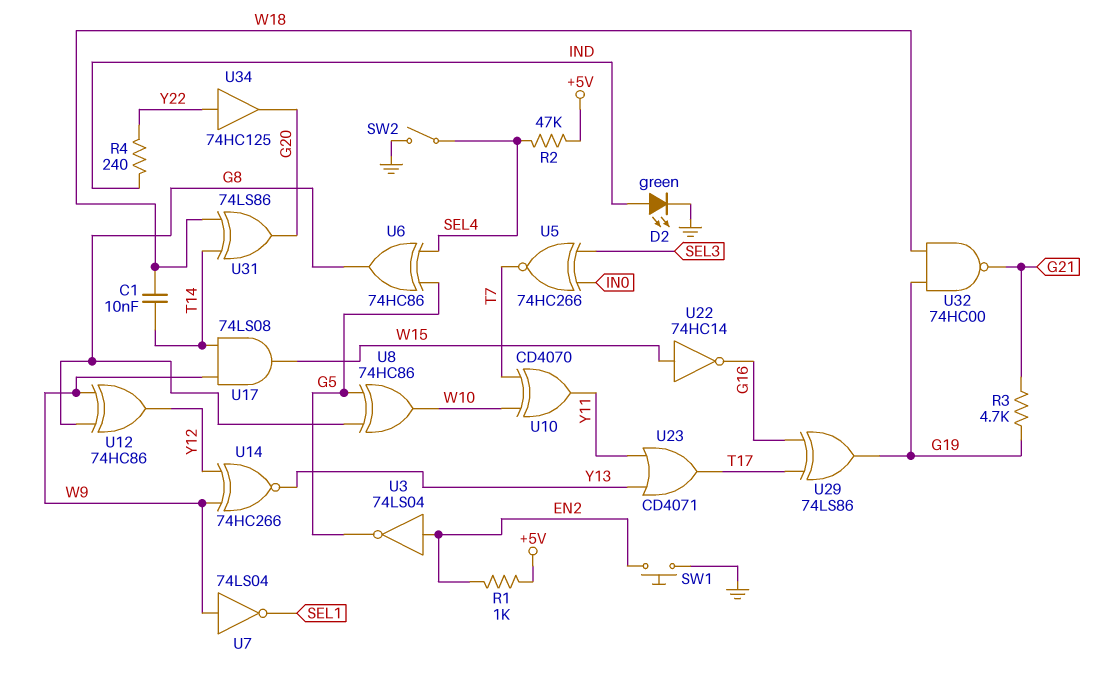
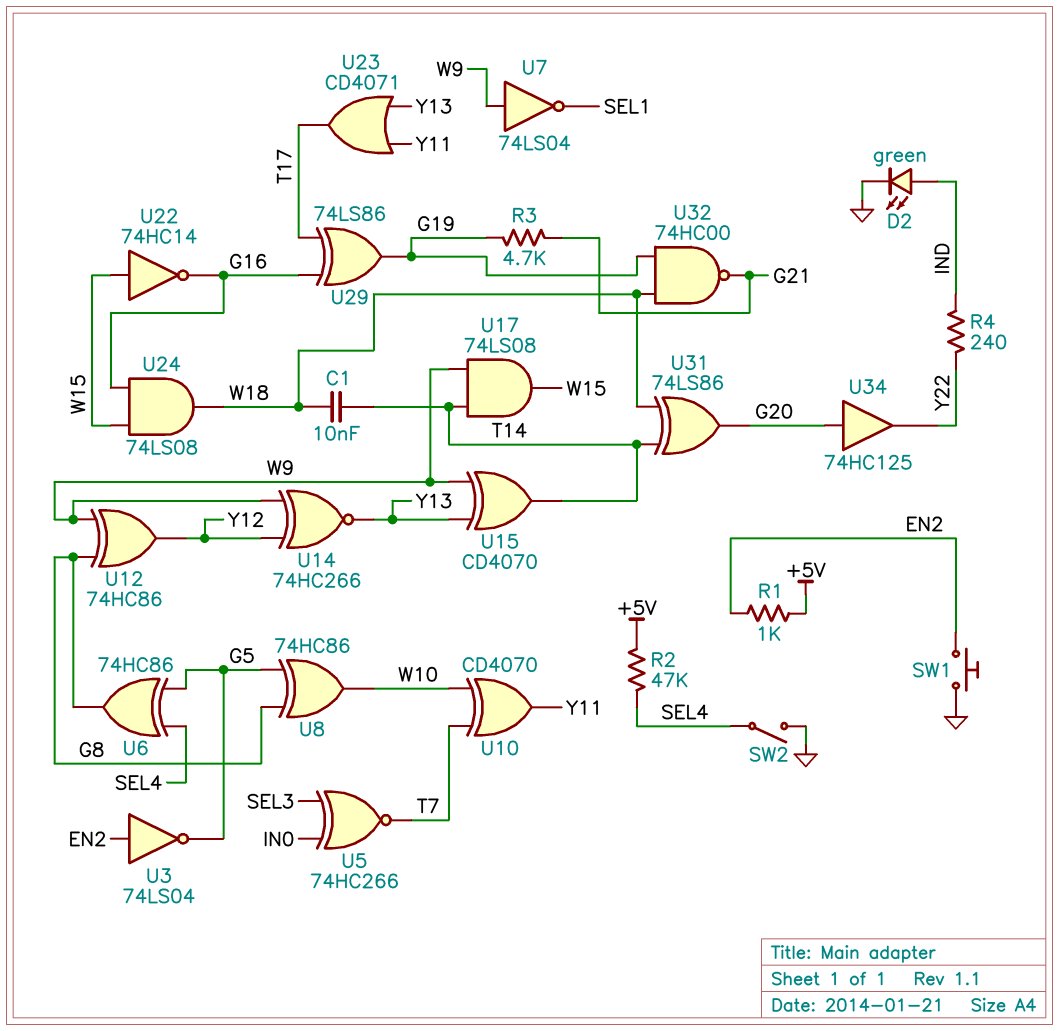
U15: none -> XOR CD4070 (in W9, in Y13, out T14)
U24: none -> AND 74LS08 (in G16, in W15, out W18)
U34: buffer 74HC125 (in Y22, out G20) -> buffer 74HC125 (in G20, out Y22)

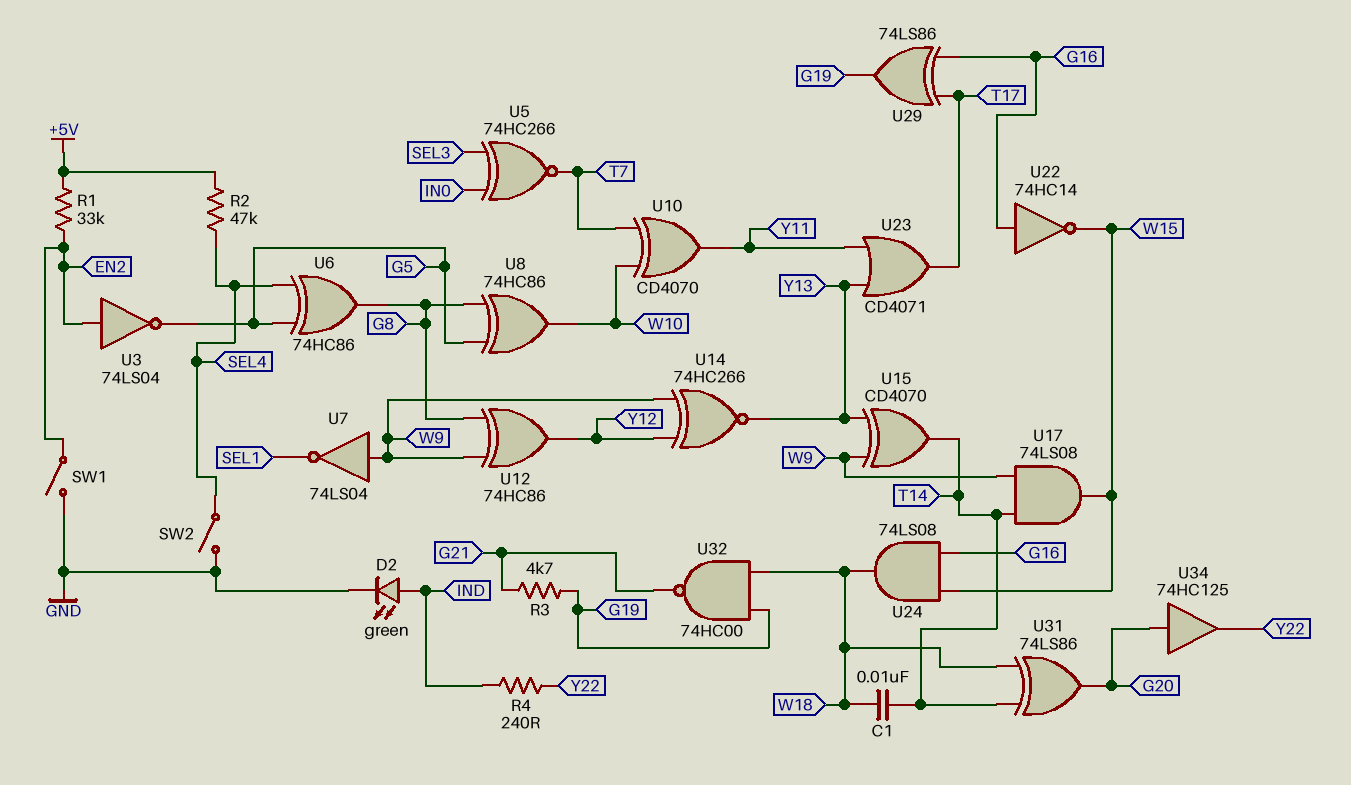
R1: 1k (+5V, EN2) -> 33k (+5V, EN2)
SW1: button (EN2, GND) -> switch (EN2, GND)
U22: NOT 74HC14 (in W15, out G16) -> NOT 74HC14 (in G16, out W15)

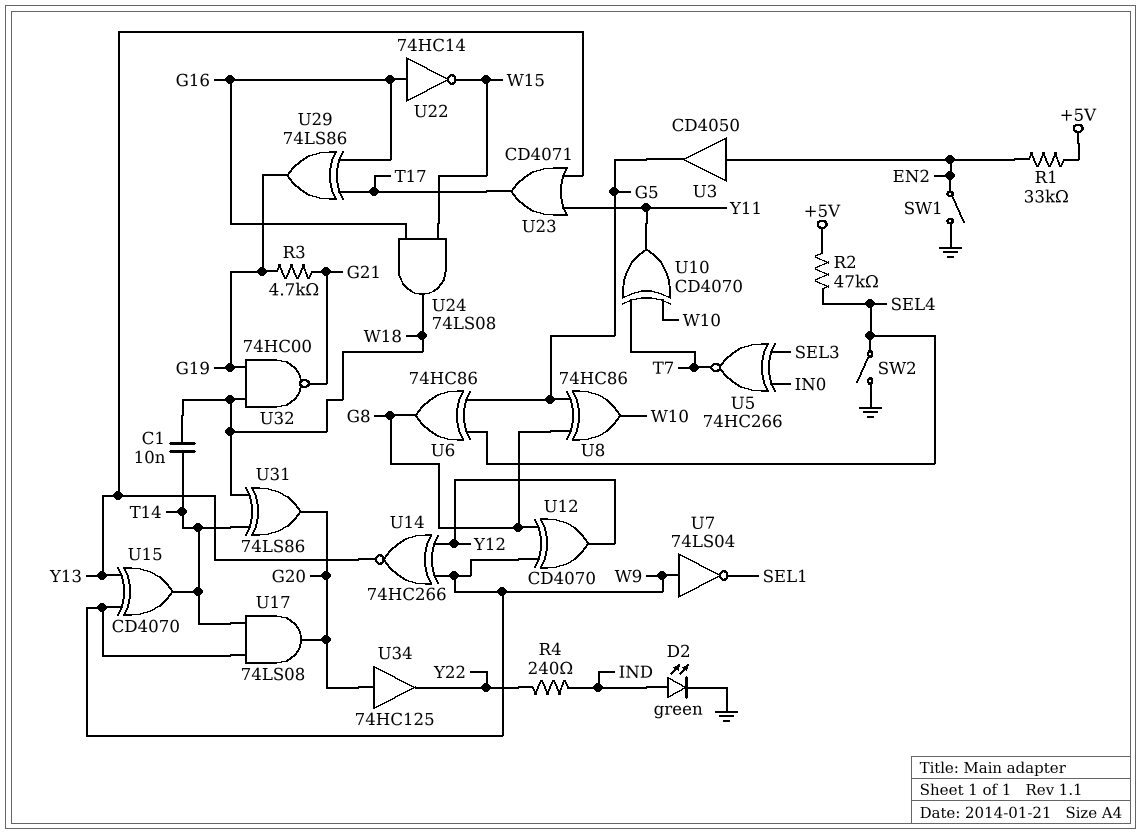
U3: NOT 74LS04 (in EN2, out G5) -> buffer CD4050 (in EN2, out G5)
U12: XOR 74HC86 (in G8, in W9, out Y12) -> XOR CD4070 (in G8, in W9, out Y12)
U17: AND 74LS08 (in T14, in W9, out W15) -> AND 74LS08 (in T14, in W9, out G20)

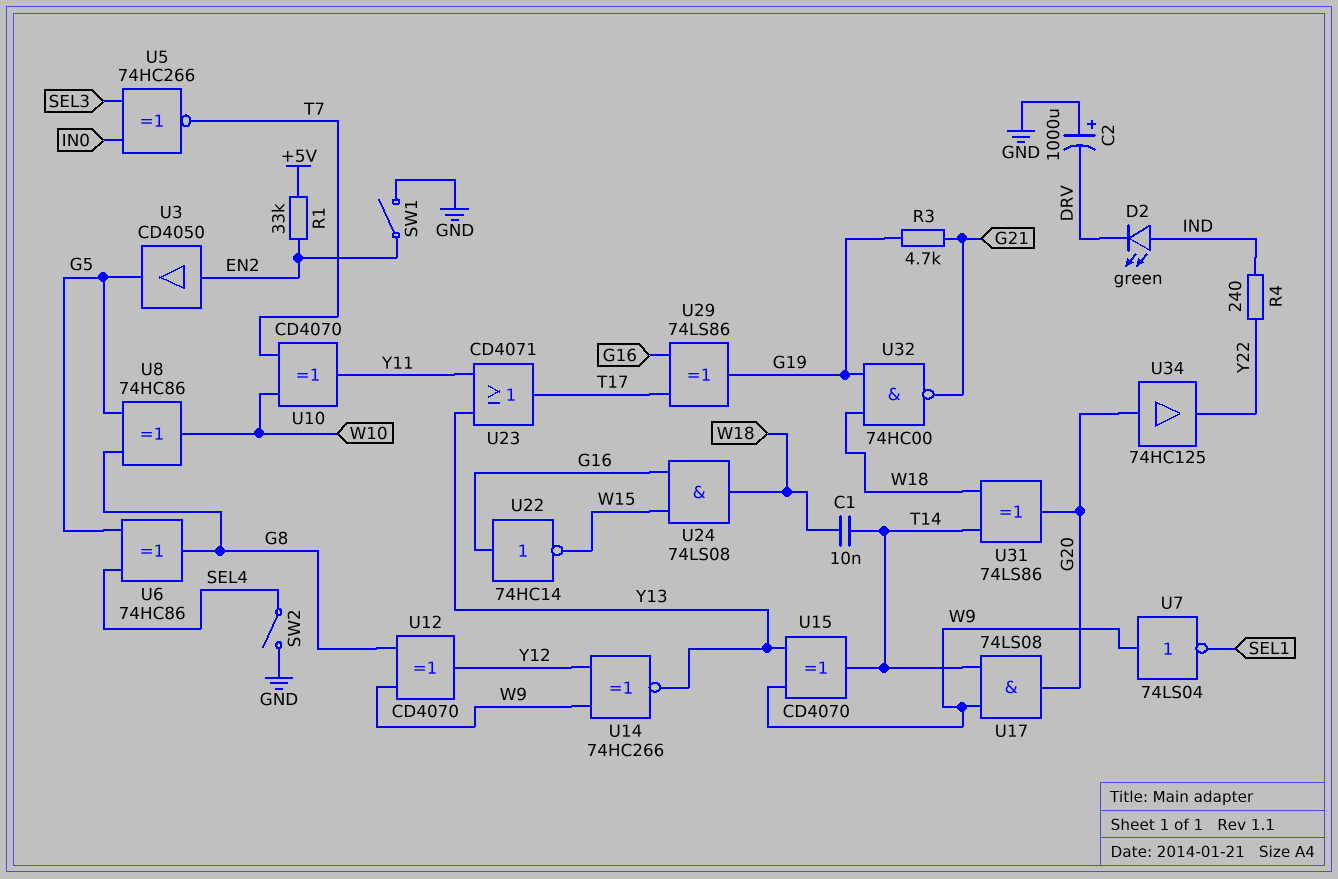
C2: none -> 1000uF (plus GND, minus DRV)
D2: LED green (A IND, K GND) -> LED green (A IND, K DRV)
R2: 47k (+5V, SEL4) -> none

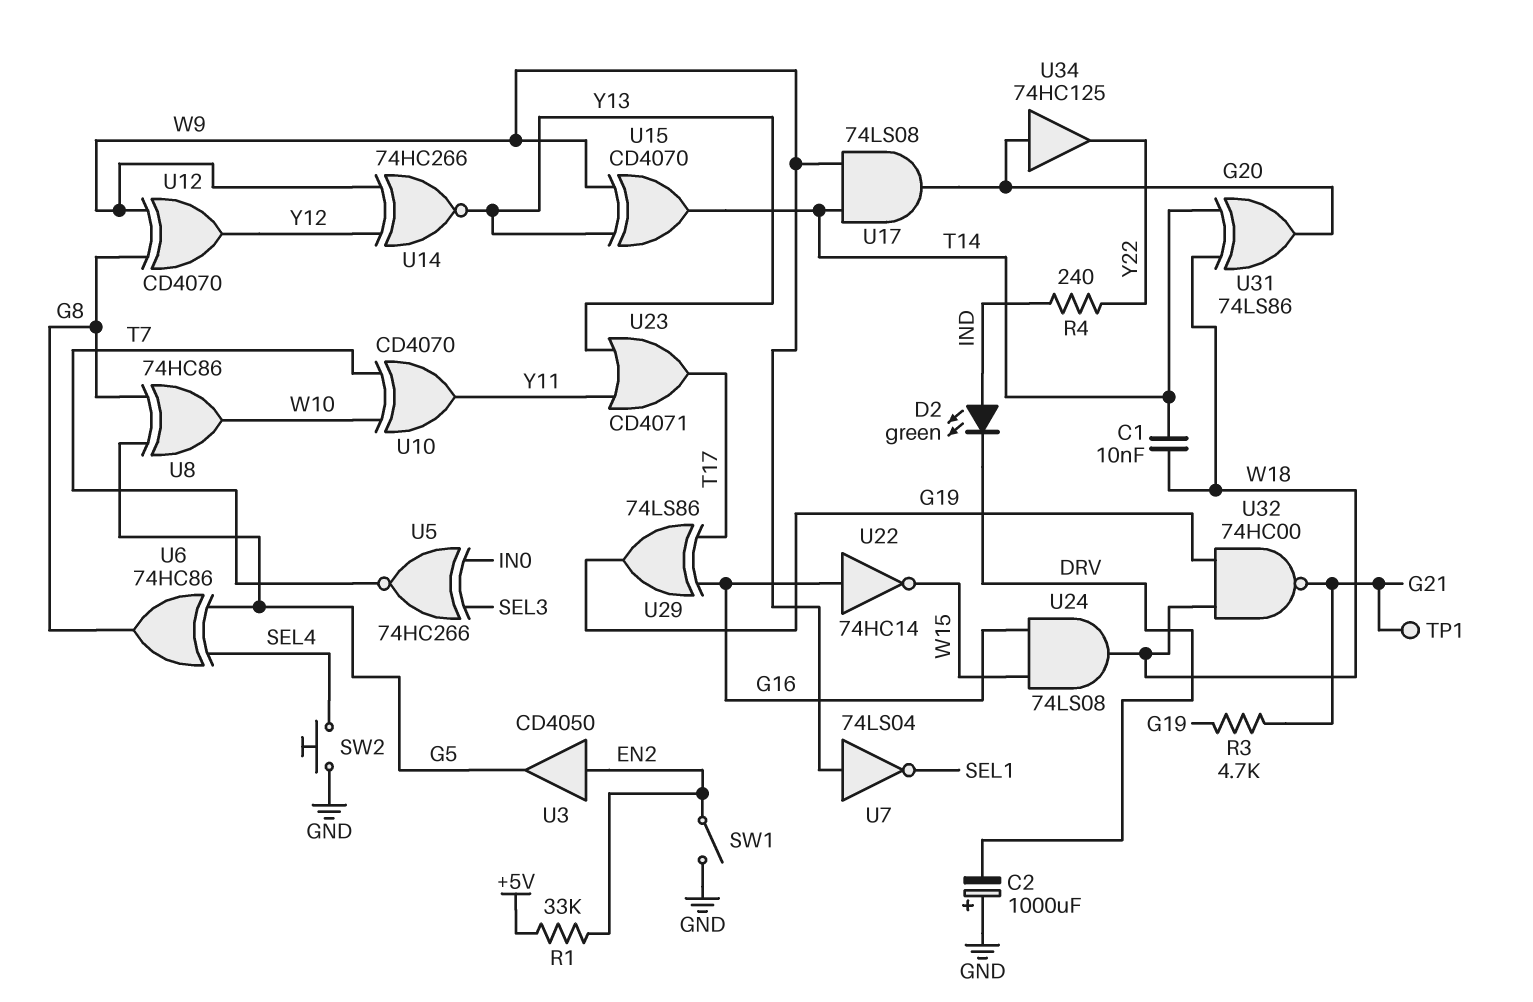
SW2: switch (GND, SEL4) -> button (GND, SEL4)
TP1: none -> test point (G21)

